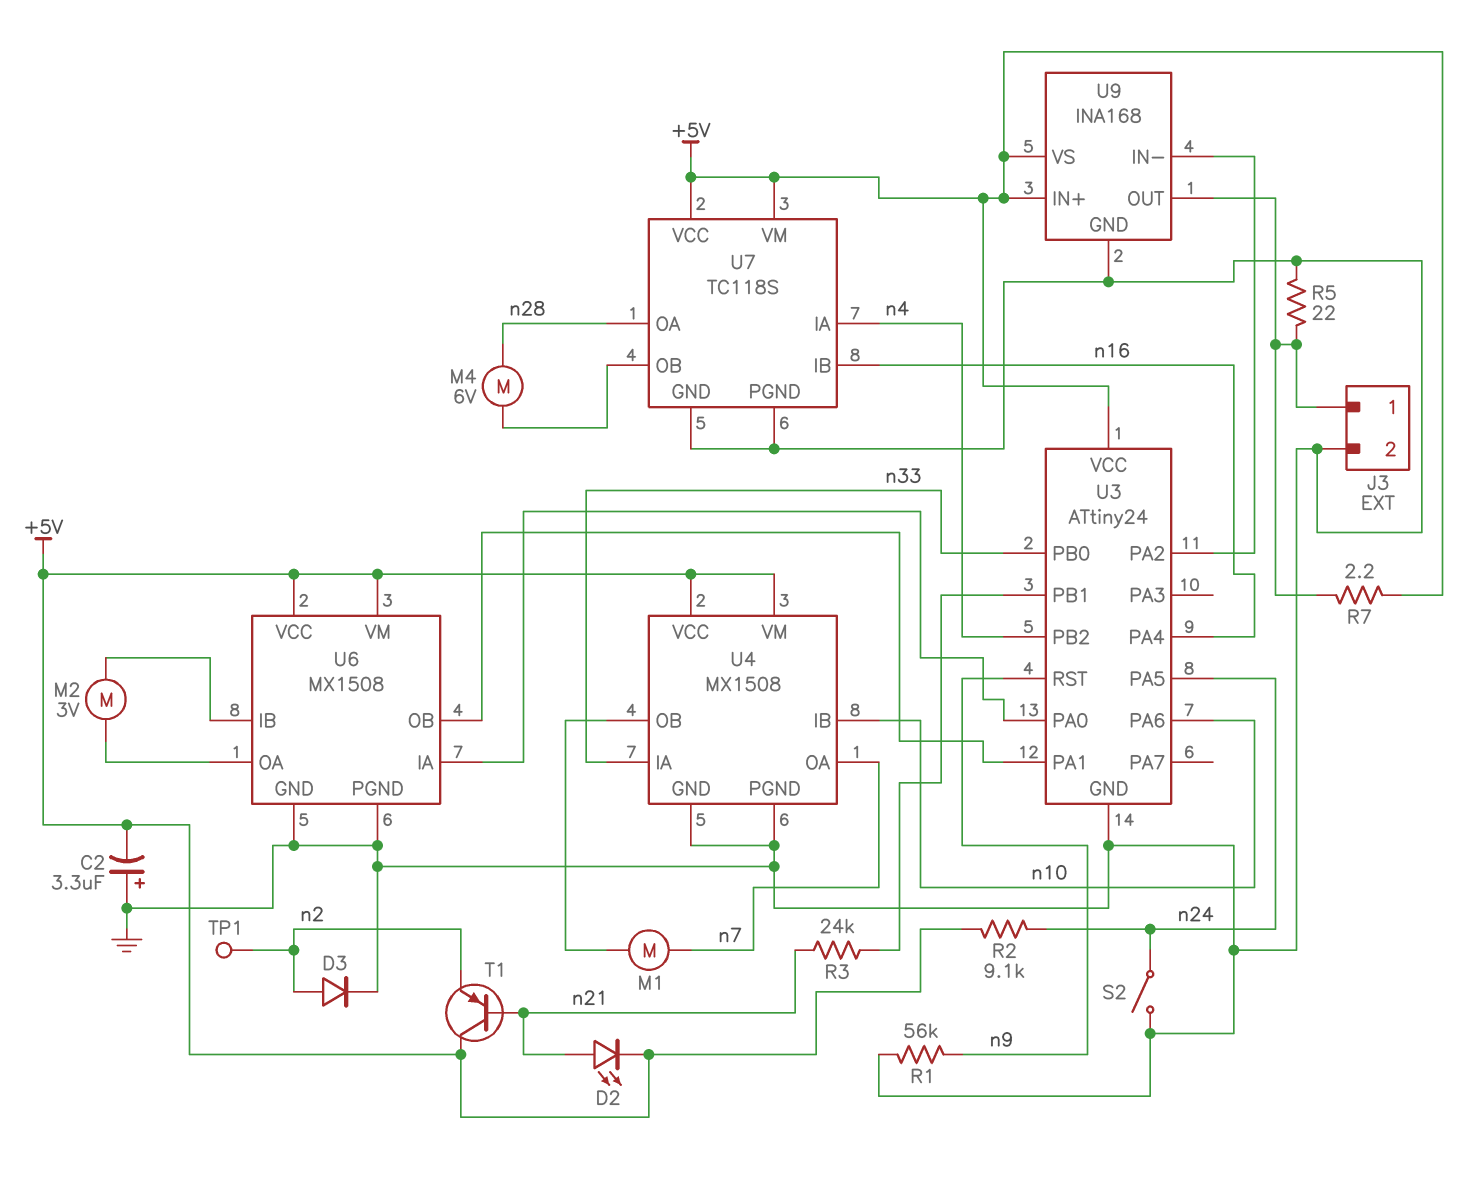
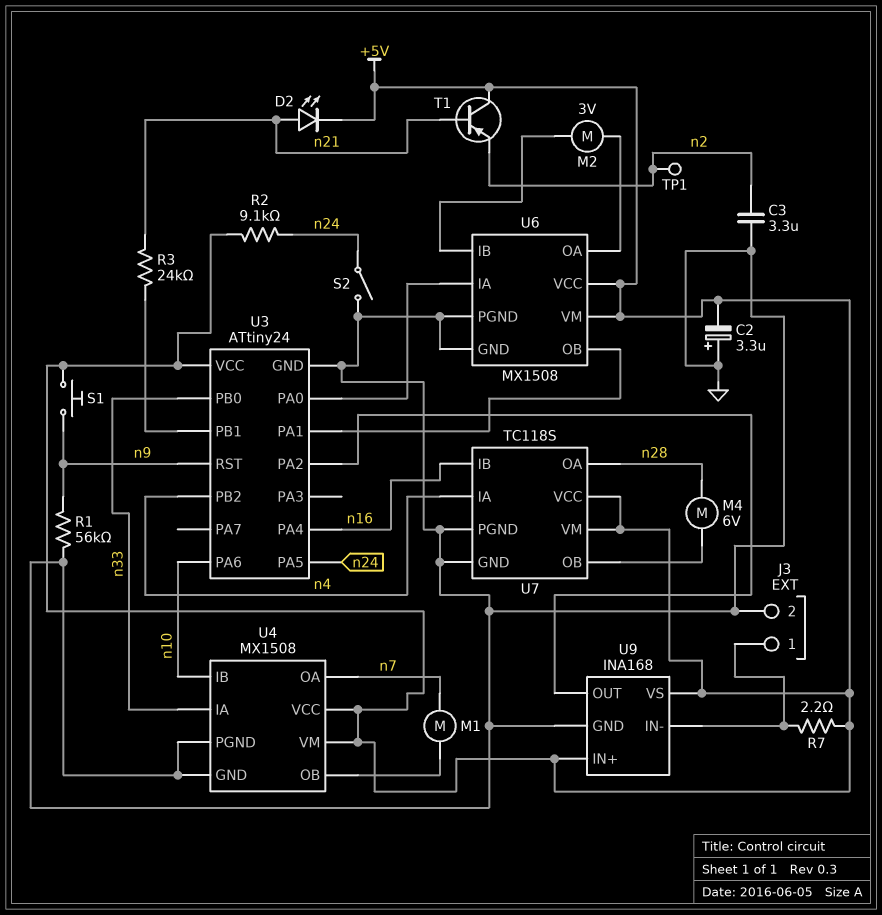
C3: none -> 3.3uF (GND, n2)
D3: diode (A n2, K GND) -> none
R5: 22 (GND, J3/1) -> none
S1: none -> button (+5V, n9)
U9 pin IN-: U3/PA2 -> J3/1
U9 pin OUT: J3/1 -> U3/PA2

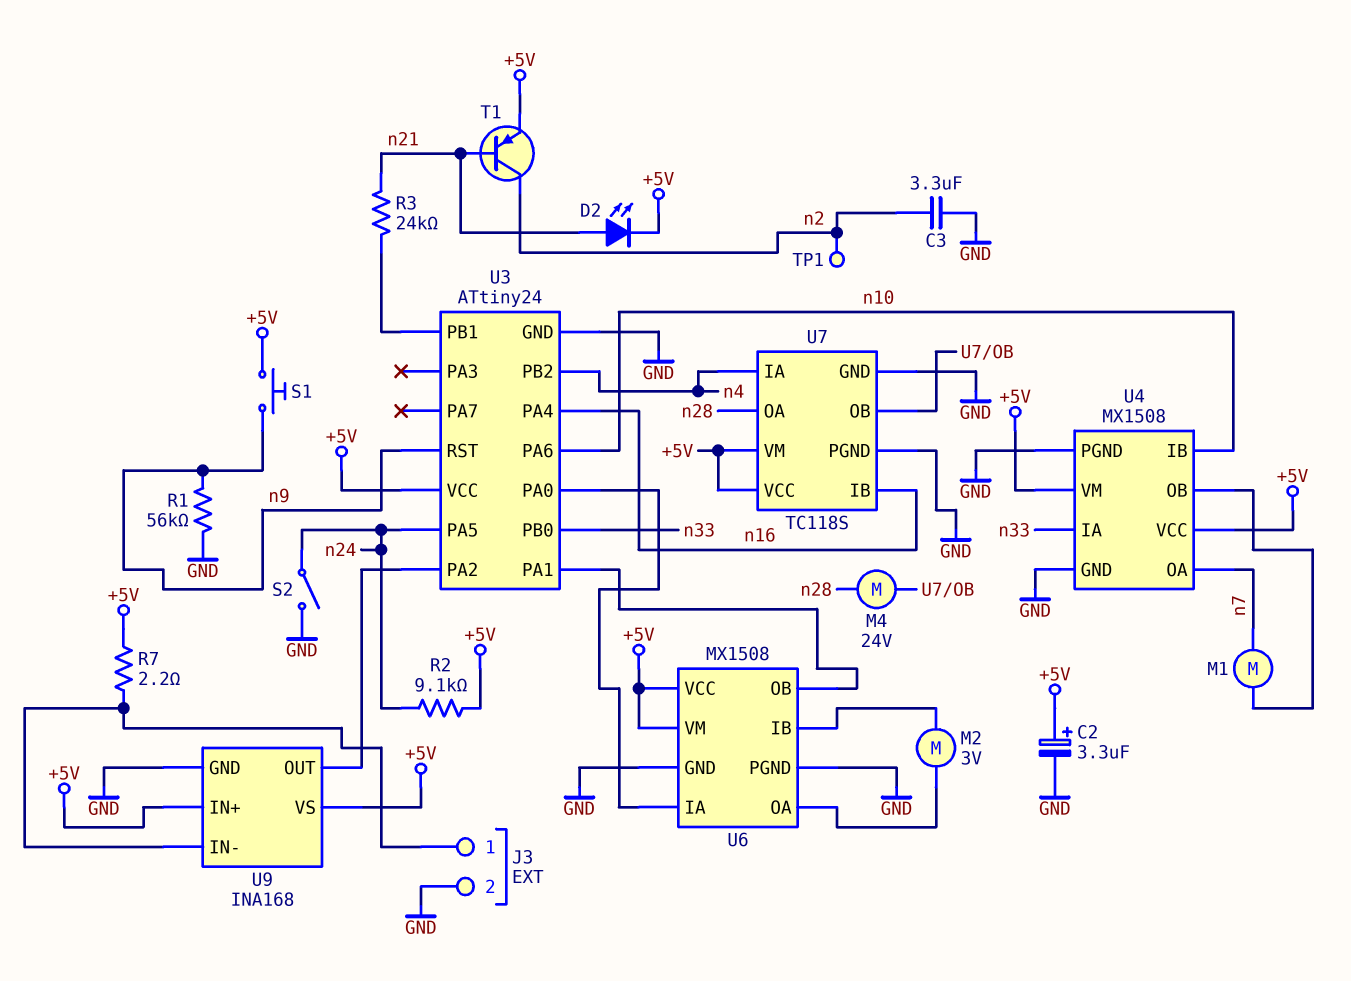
C2: 3.3uF (plus GND, minus +5V) -> 3.3uF (plus +5V, minus GND)
M4: motor 6V (U7/OB, n28) -> motor 24V (U7/OB, n28)
T1: PNP (B n21, C +5V, E n2) -> PNP (B n21, C n2, E +5V)

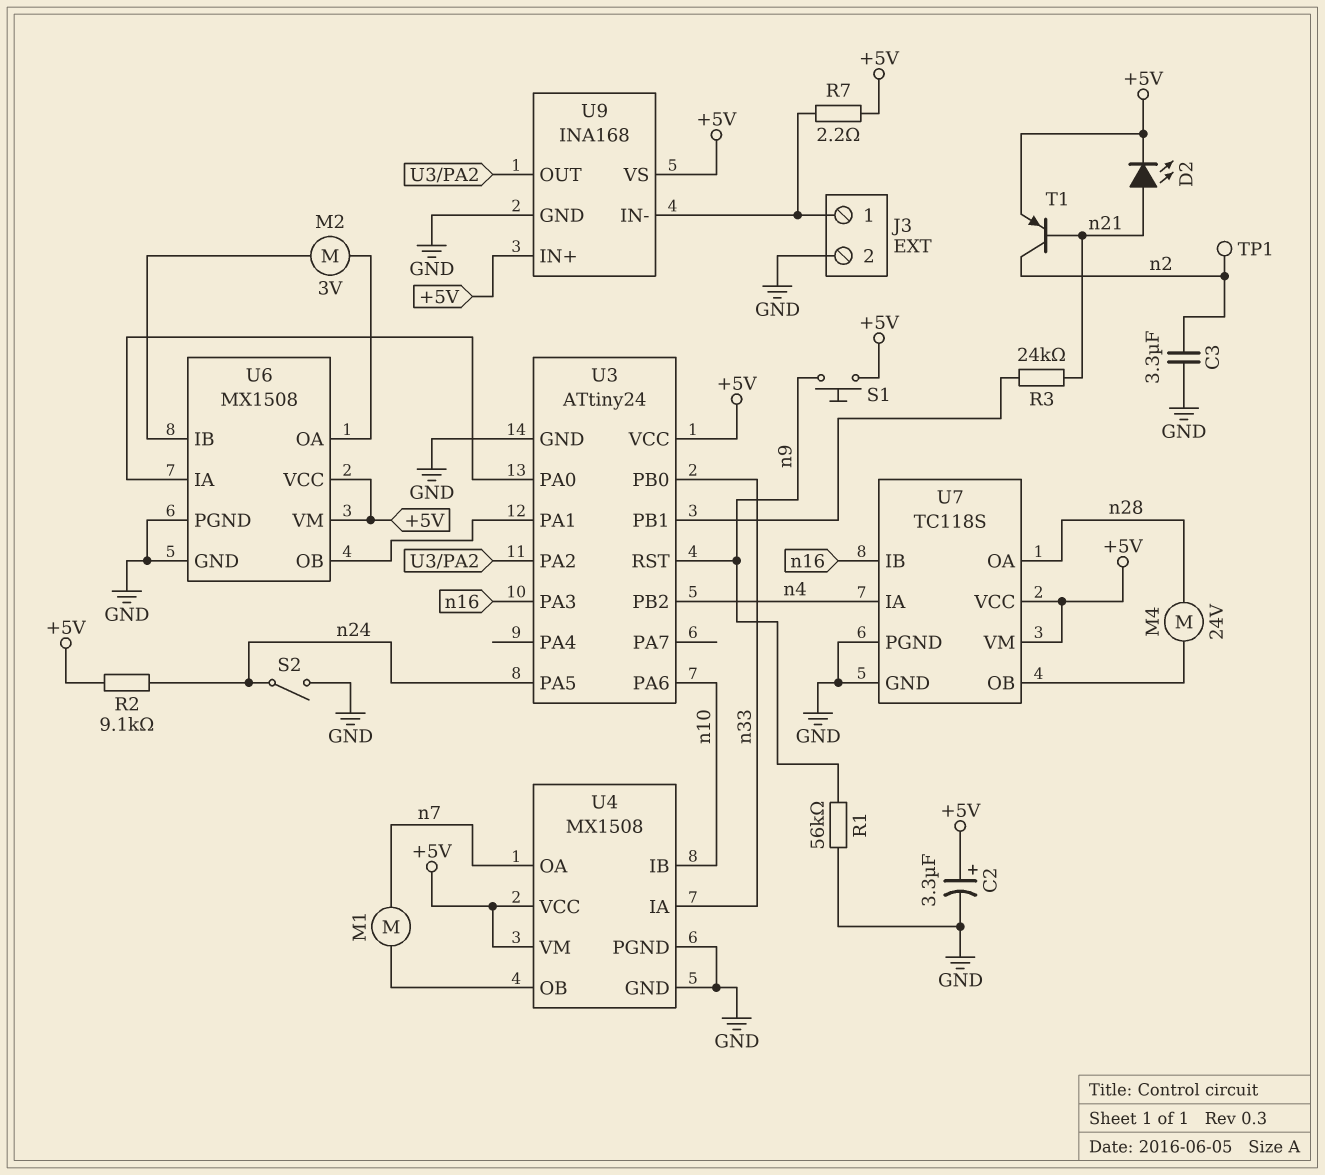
U3 pin PA3: none -> n16
U3 pin PA4: n16 -> none

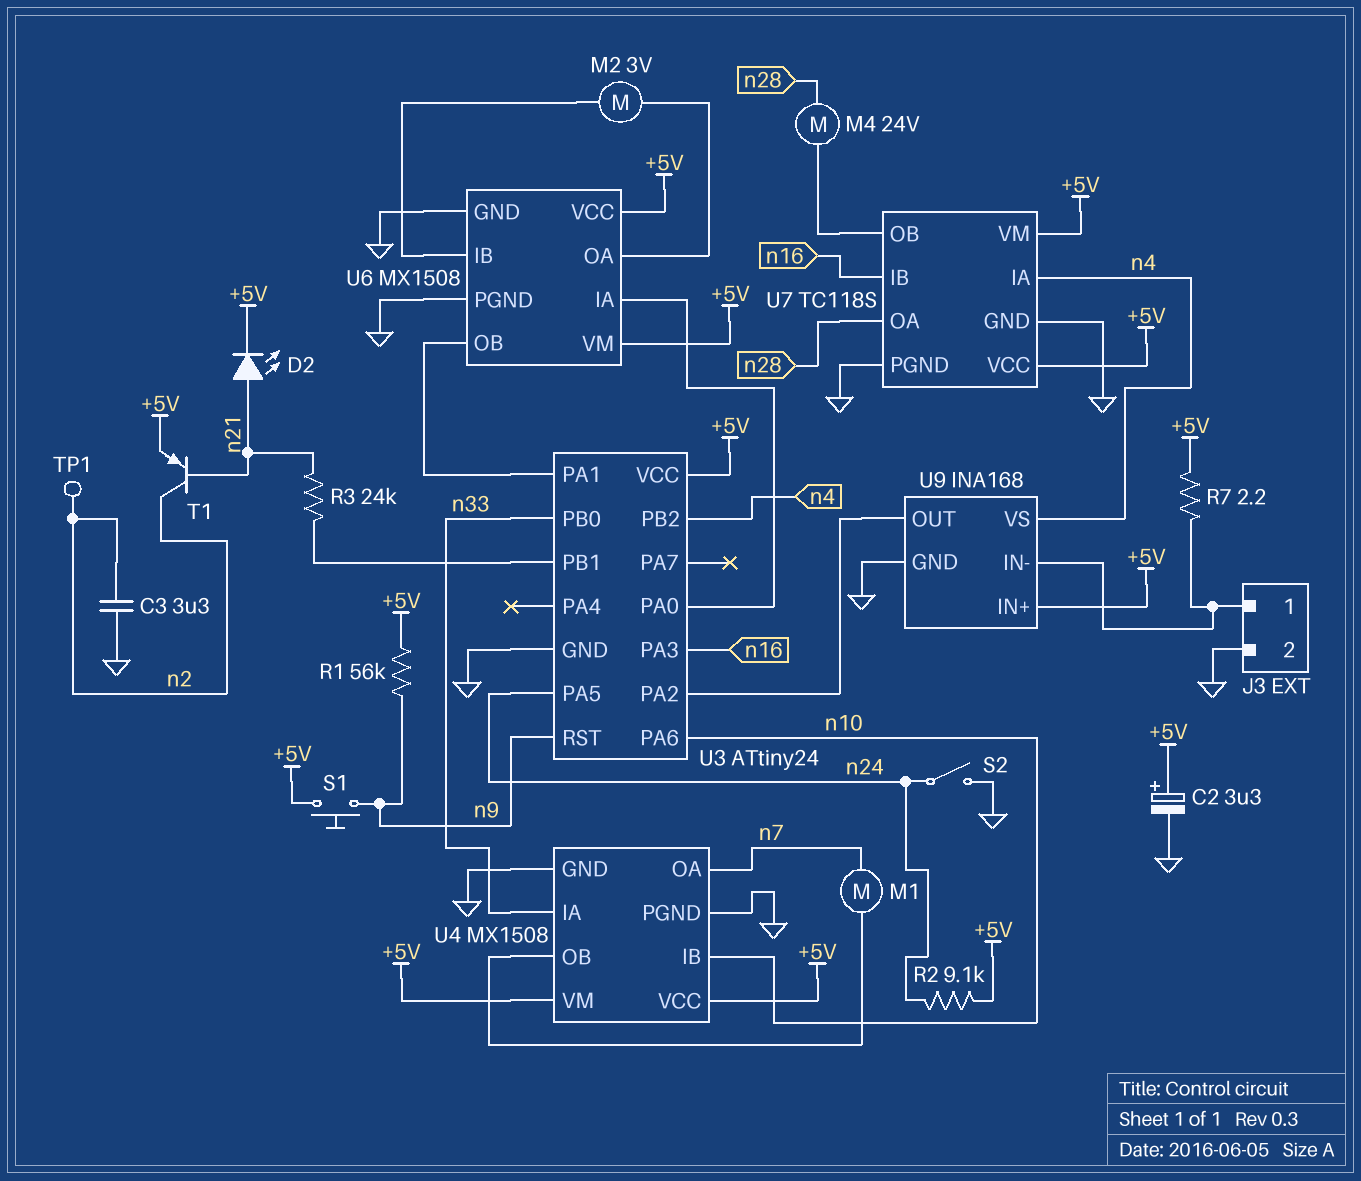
R1: 56k (GND, n9) -> 56k (+5V, n9)
U9 pin VS: +5V -> n4

